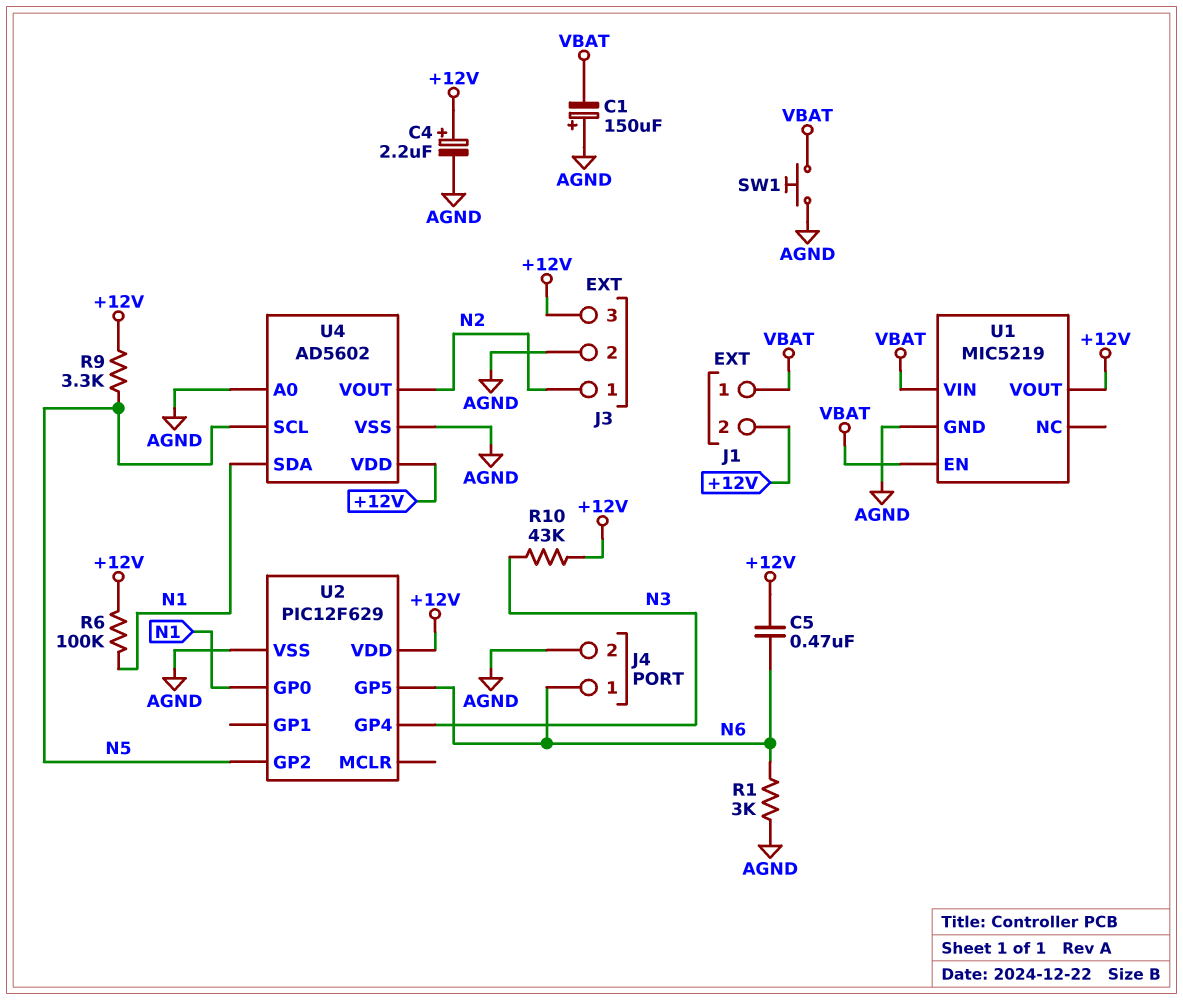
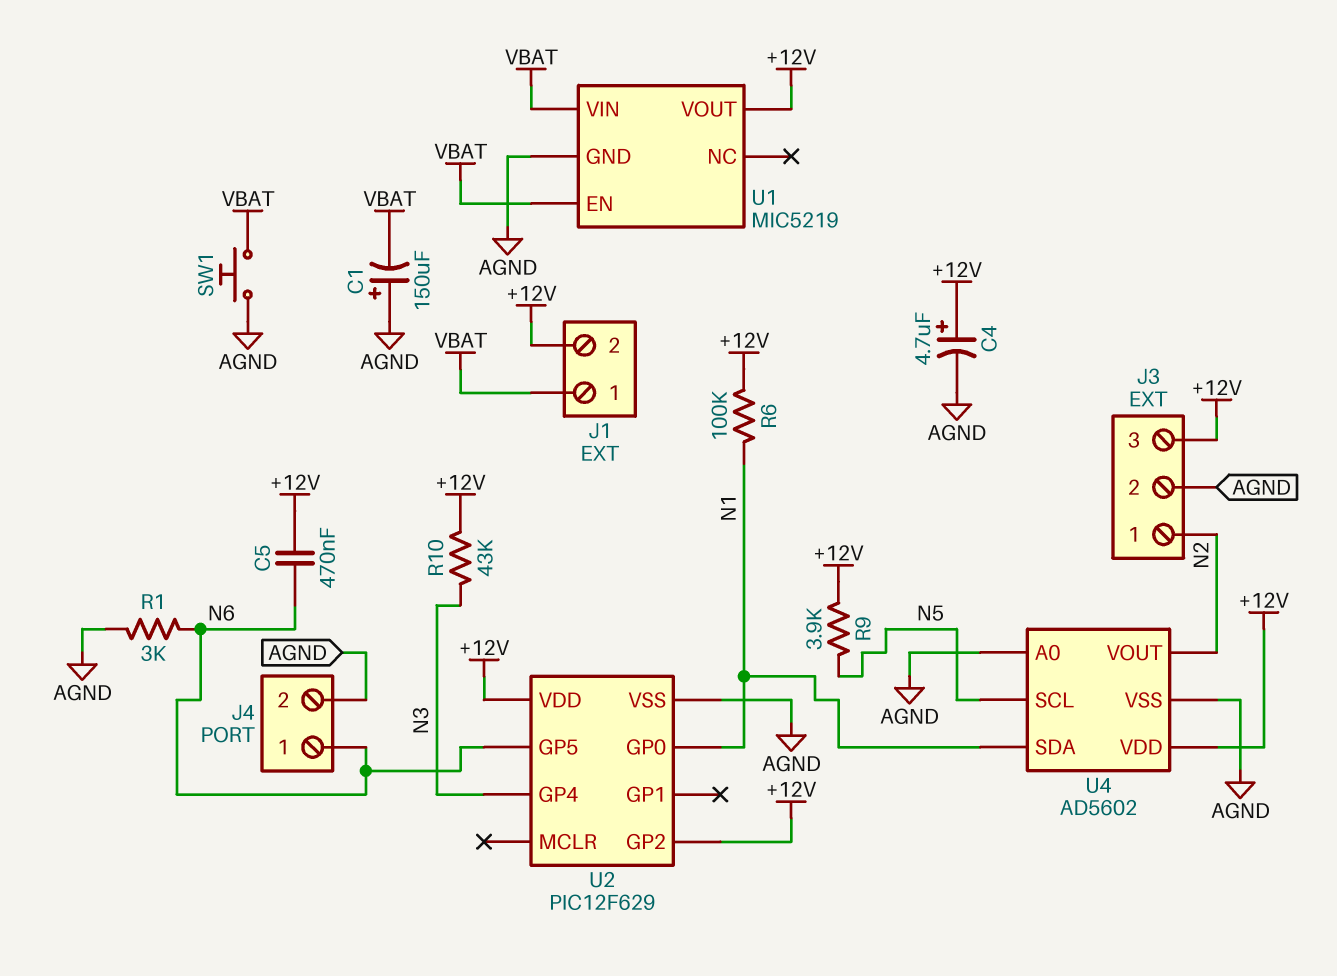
C4: 2.2uF (plus +12V, minus AGND) -> 4.7uF (plus +12V, minus AGND)
R9: 3.3k (+12V, N5) -> 3.9k (+12V, N5)
U2 pin GP2: N5 -> +12V

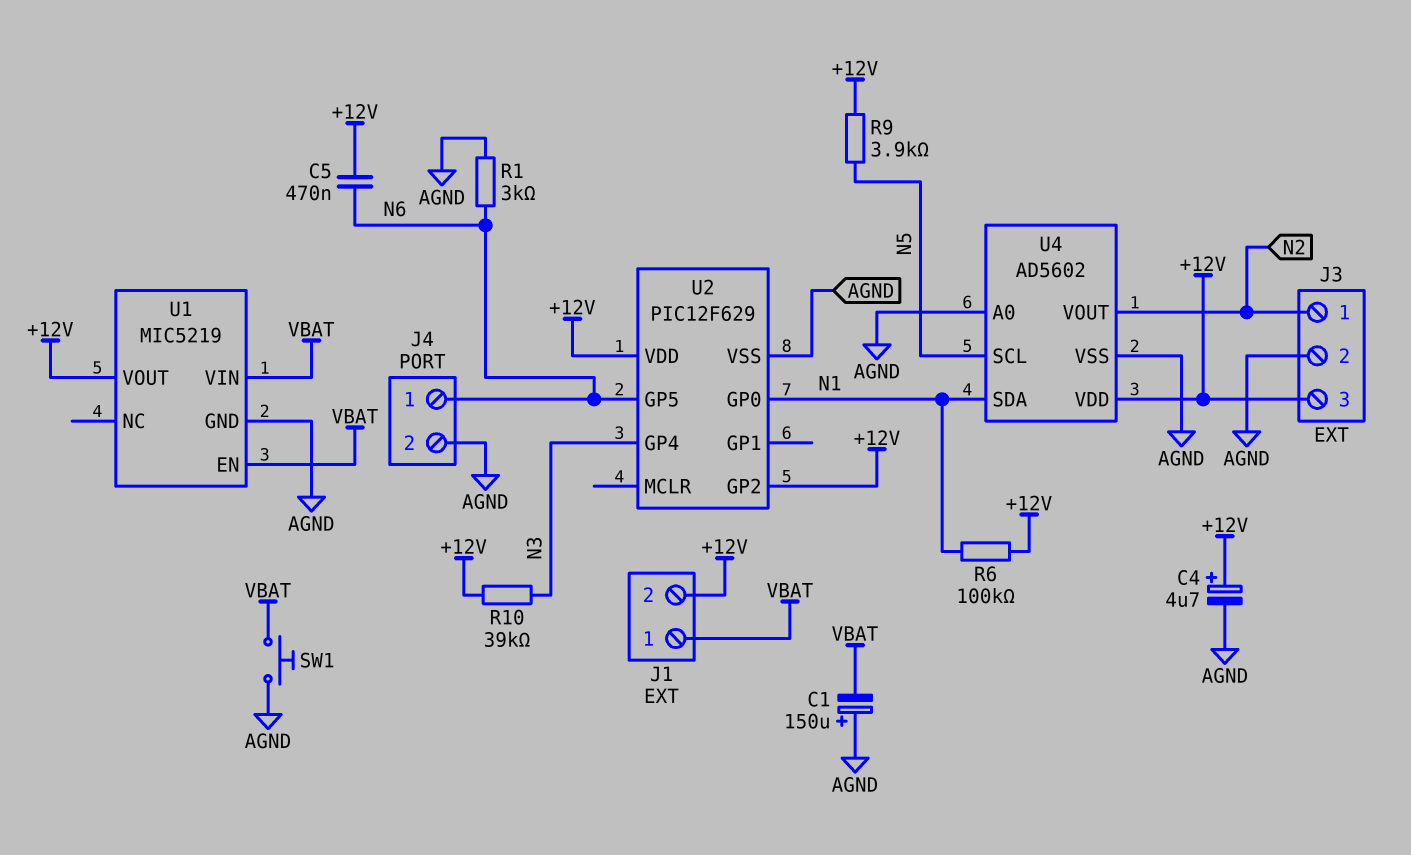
R10: 43k (+12V, N3) -> 39k (+12V, N3)

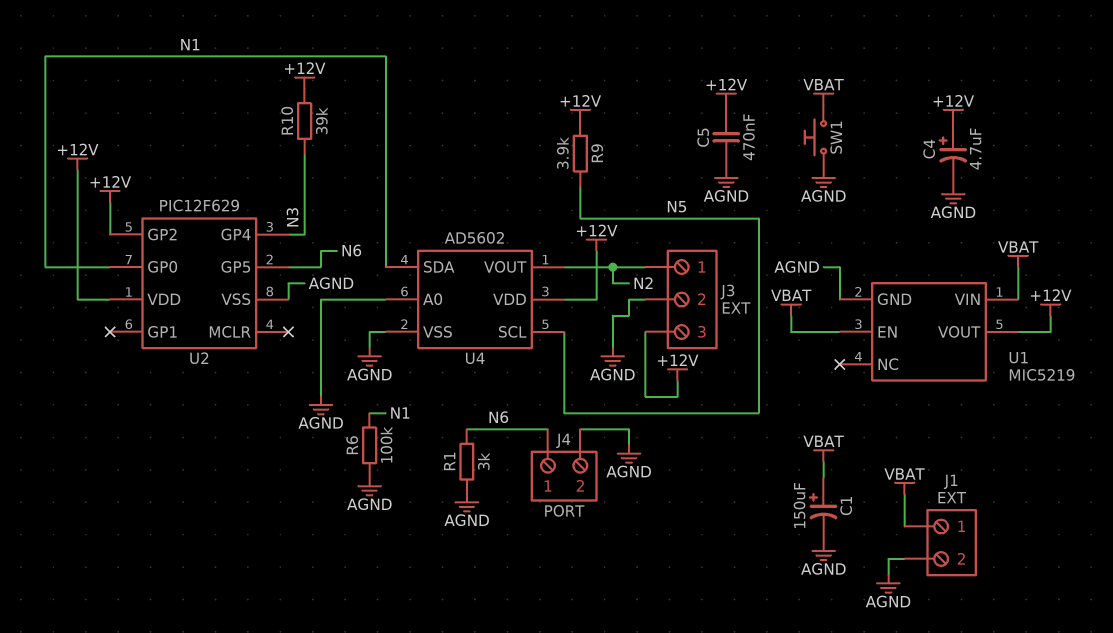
C1: 150uF (plus AGND, minus VBAT) -> 150uF (plus VBAT, minus AGND)
C5: 470nF (+12V, N6) -> 470nF (+12V, AGND)
J1 pin 2: +12V -> AGND
R6: 100k (+12V, N1) -> 100k (AGND, N1)

